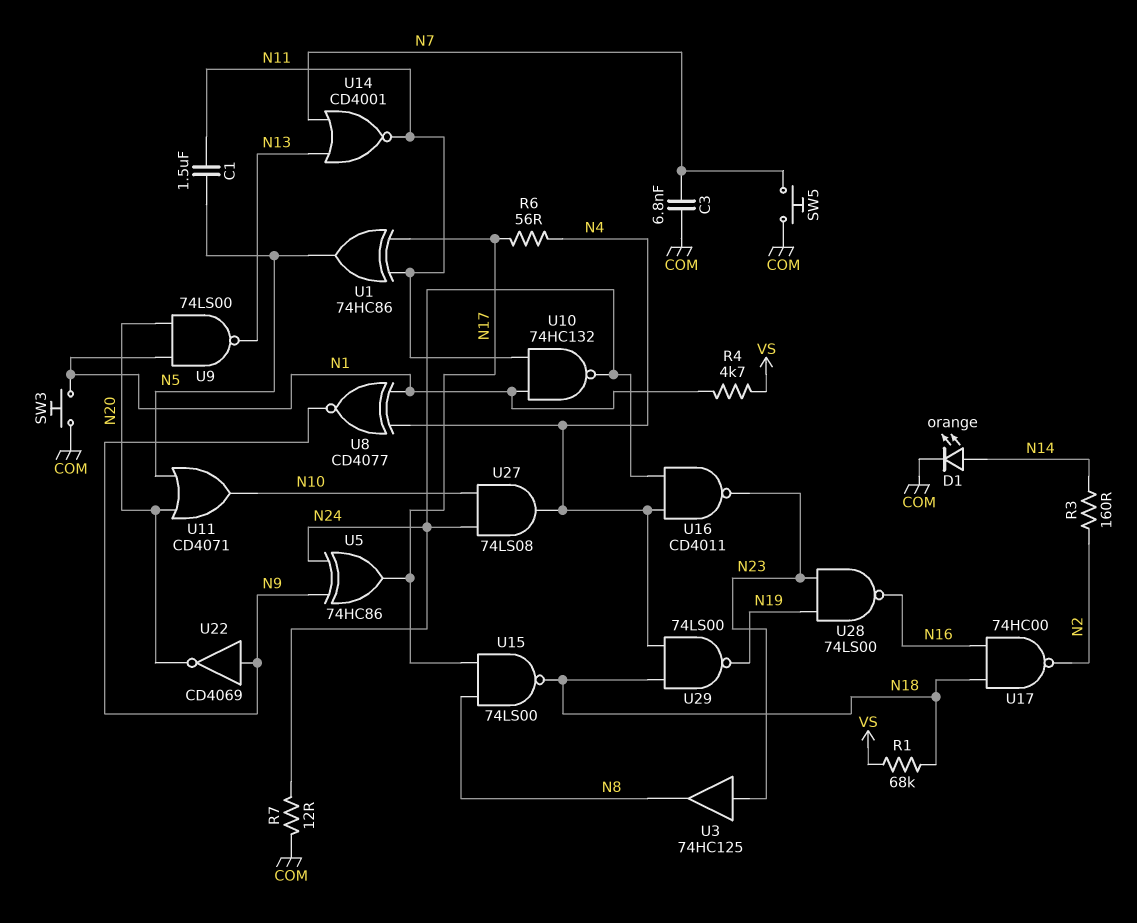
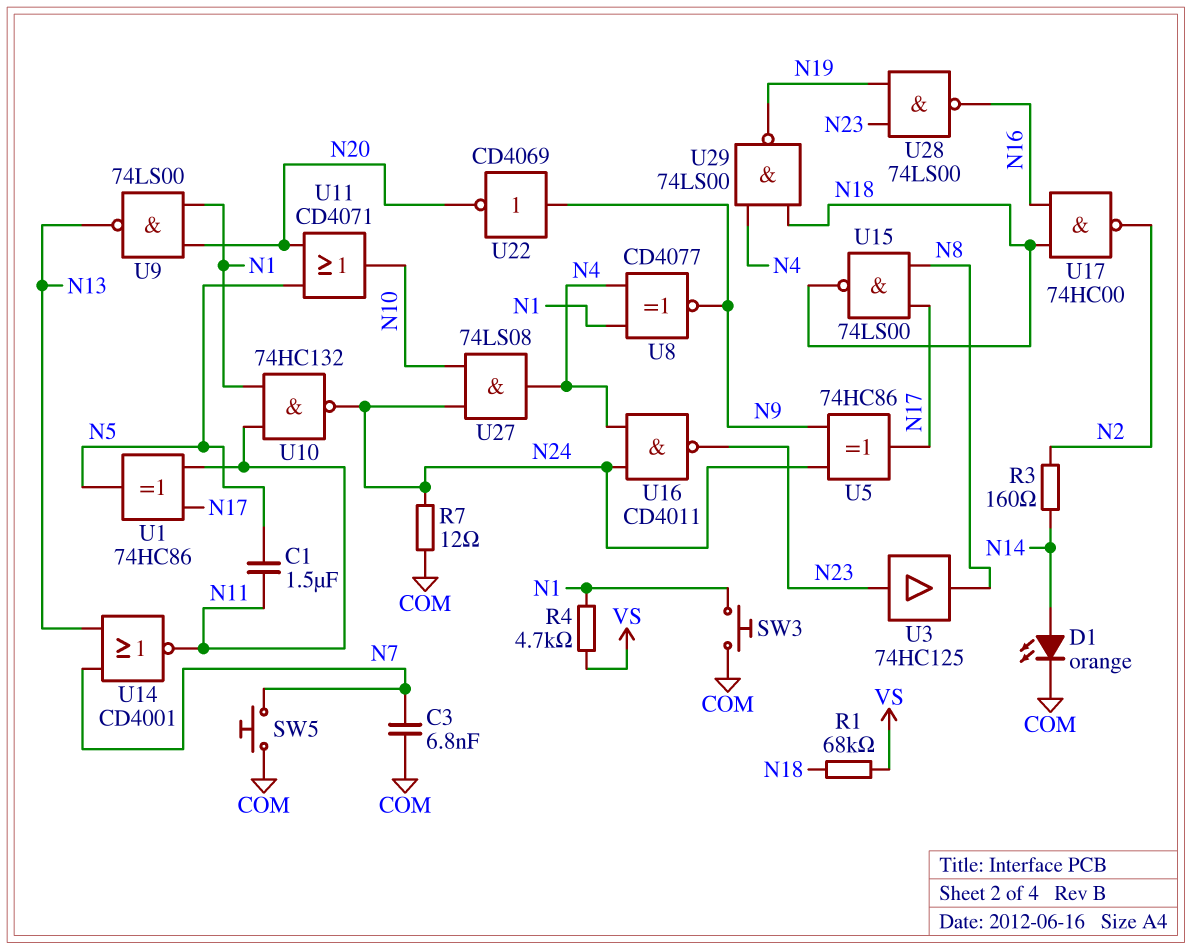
R6: 56 (N4, N17) -> none

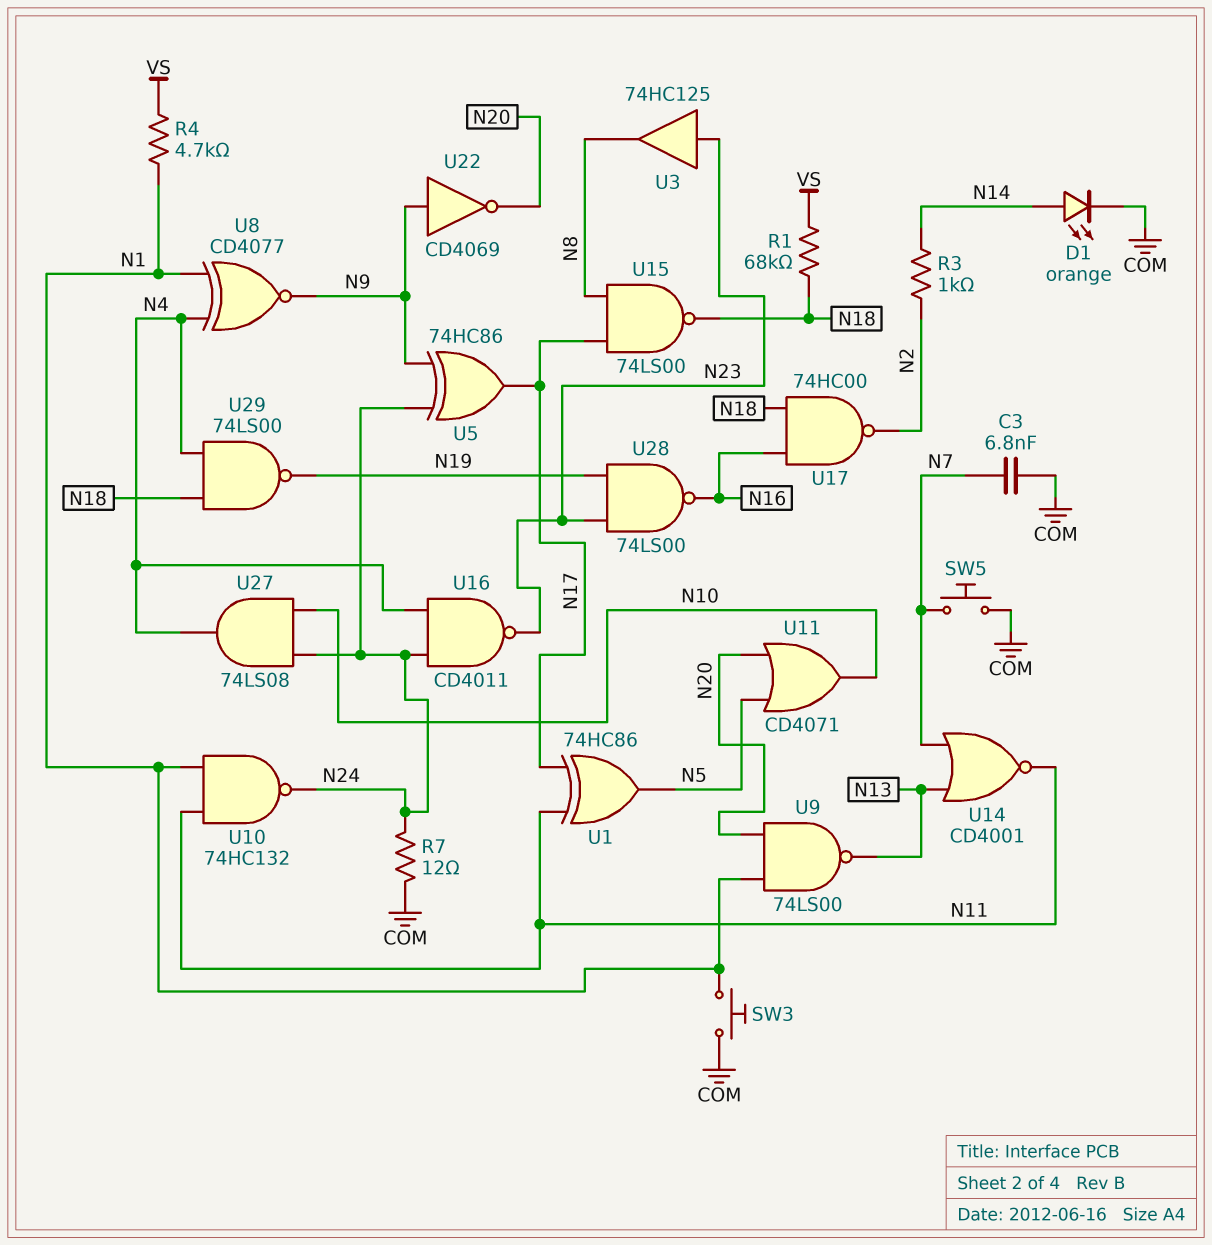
C1: 1.5uF (N5, N11) -> none
R3: 160 (N2, N14) -> 1k (N2, N14)

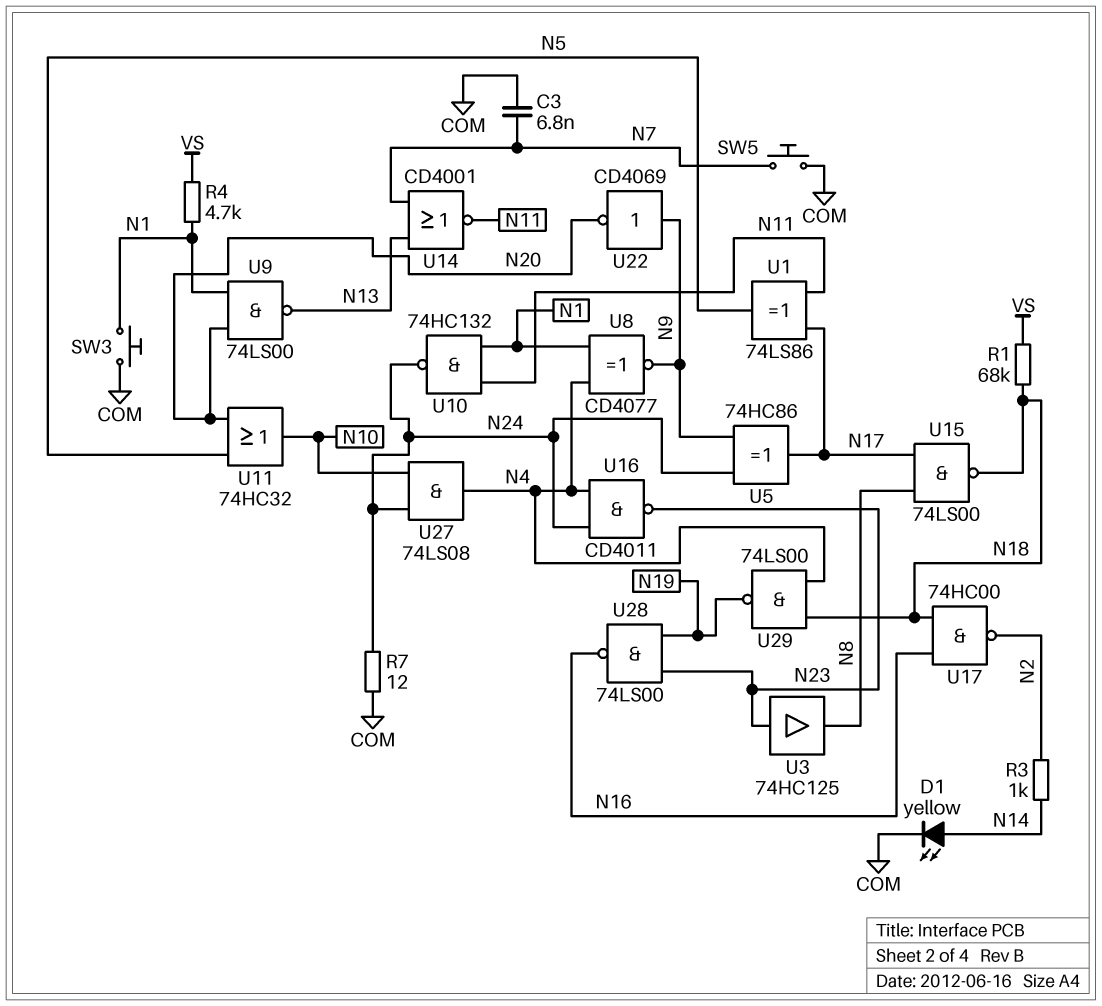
D1: LED orange (A N14, K COM) -> LED yellow (A N14, K COM)
U1: XOR 74HC86 (in N11, in N17, out N5) -> XOR 74LS86 (in N11, in N17, out N5)
U11: OR CD4071 (in N5, in N20, out N10) -> OR 74HC32 (in N5, in N20, out N10)

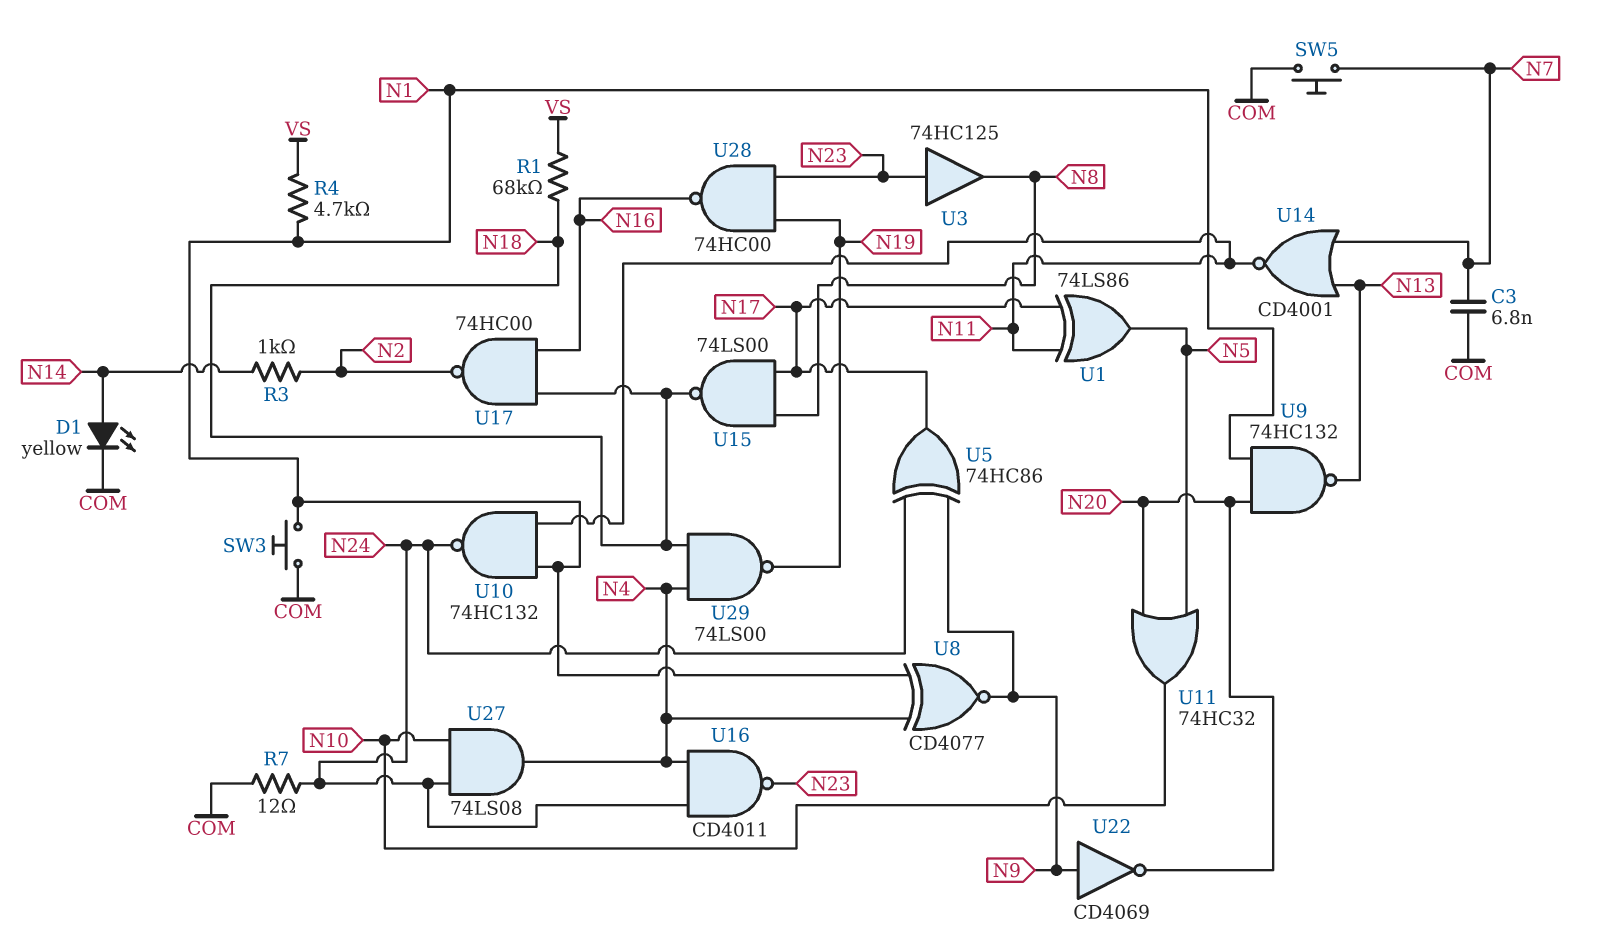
U9: NAND 74LS00 (in N1, in N20, out N13) -> NAND 74HC132 (in N1, in N20, out N13)
U28: NAND 74LS00 (in N19, in N23, out N16) -> NAND 74HC00 (in N19, in N23, out N16)

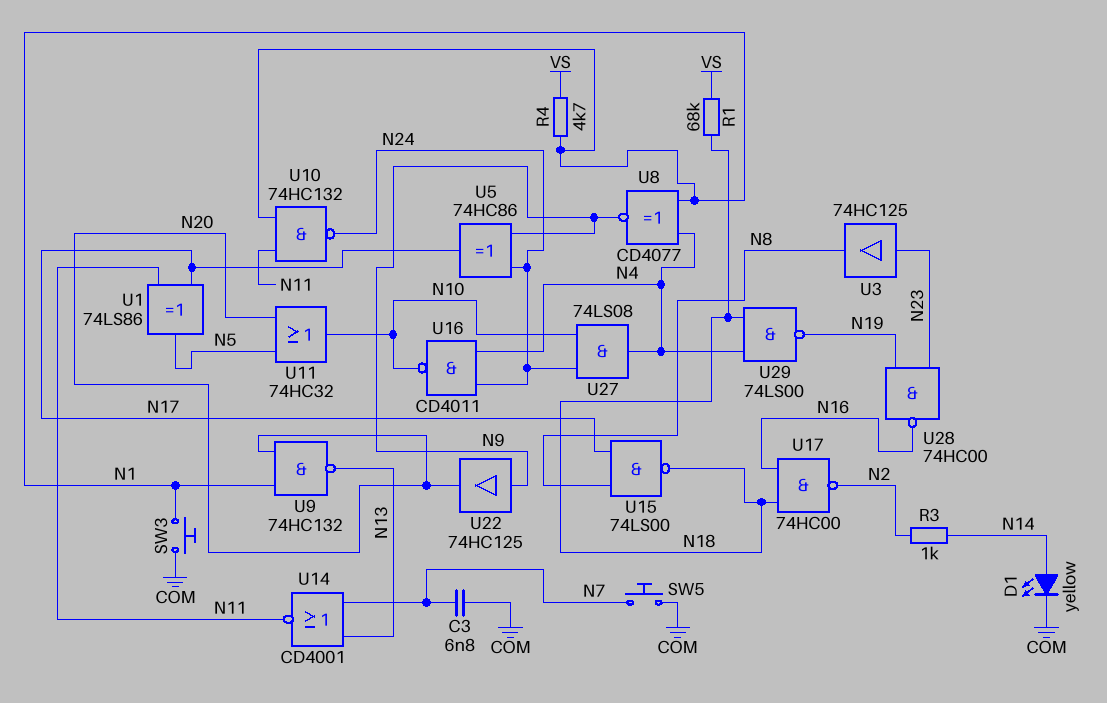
R7: 12 (COM, N24) -> none
U16: NAND CD4011 (in N4, in N24, out N23) -> NAND CD4011 (in N4, in N24, out N10)
U22: NOT CD4069 (in N9, out N20) -> buffer 74HC125 (in N9, out N20)

